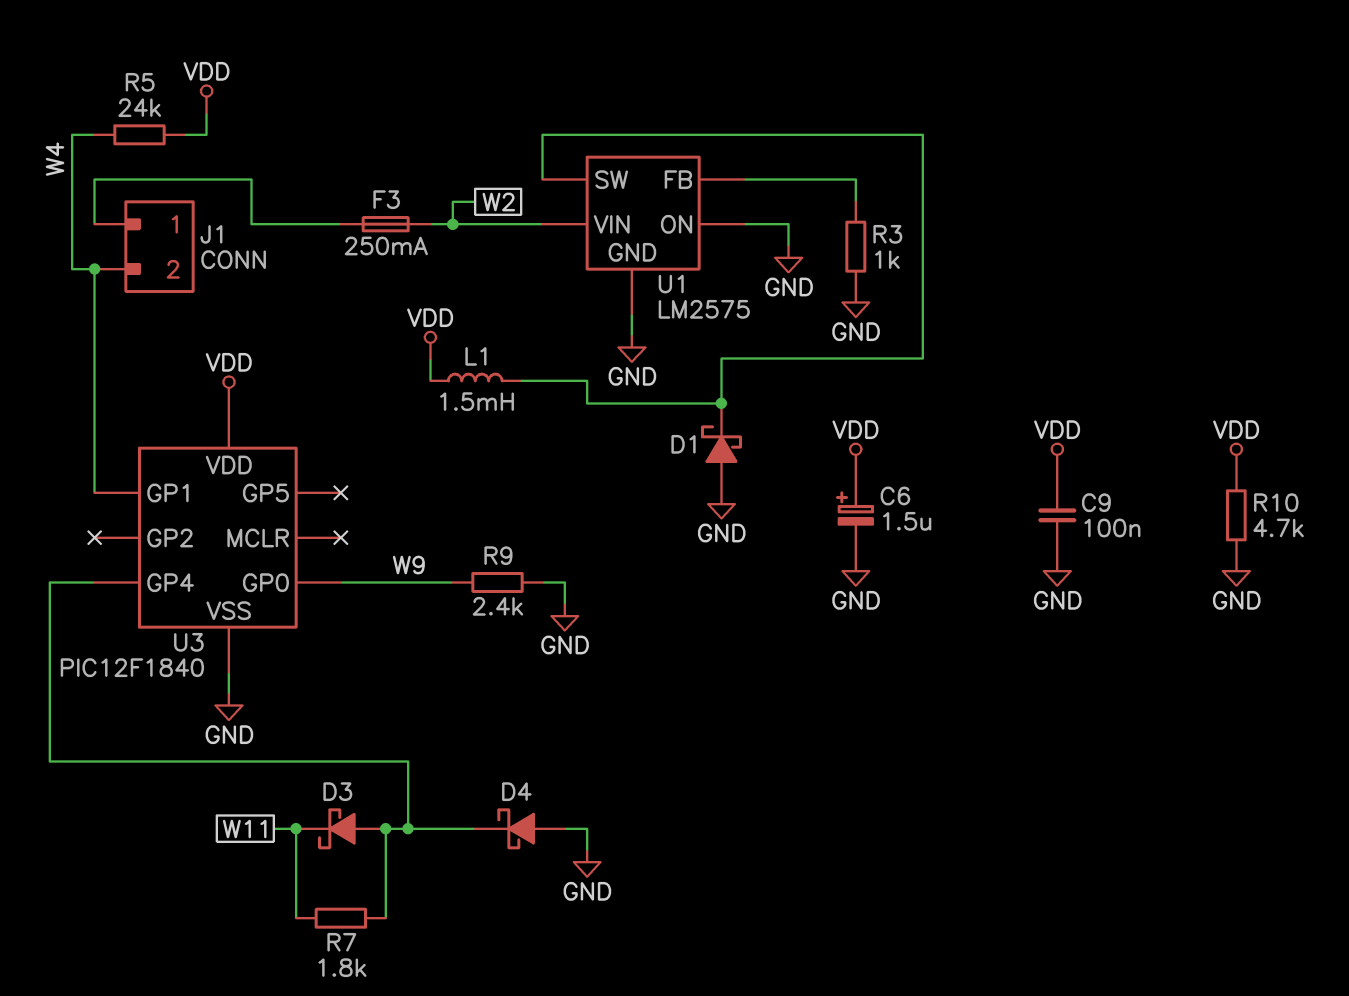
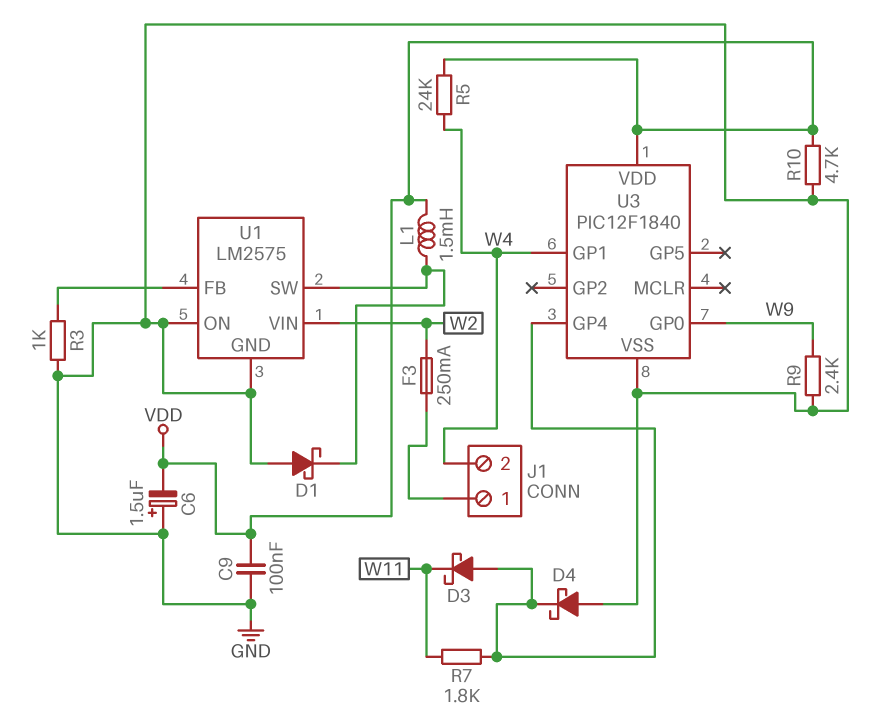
C6: 1.5uF (plus VDD, minus GND) -> 1.5uF (plus GND, minus VDD)

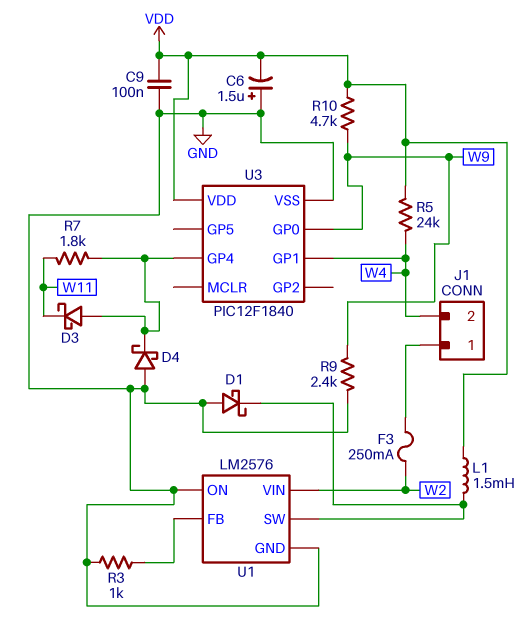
R10: 4.7k (GND, VDD) -> 4.7k (VDD, W9)
U1: LM2575 -> LM2576

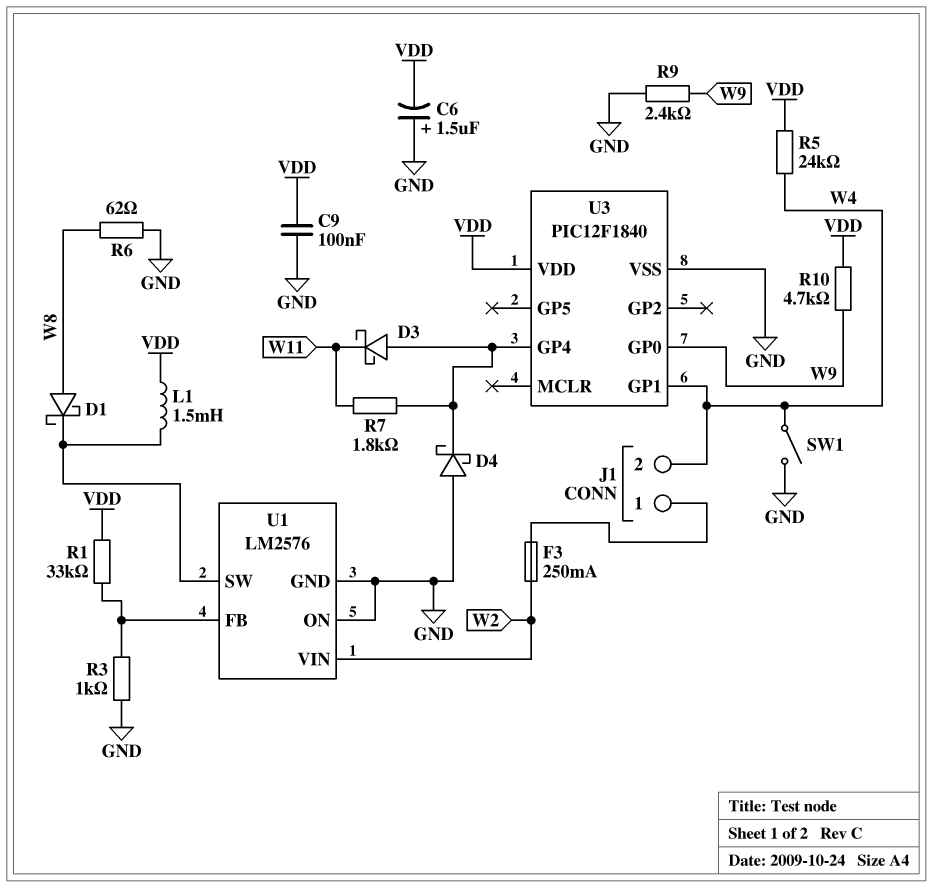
D1: schottky (A GND, K U1/SW) -> schottky (A W8, K U1/SW)
R1: none -> 33k (U1/FB, VDD)
R6: none -> 62 (GND, W8)
SW1: none -> switch (GND, W4)

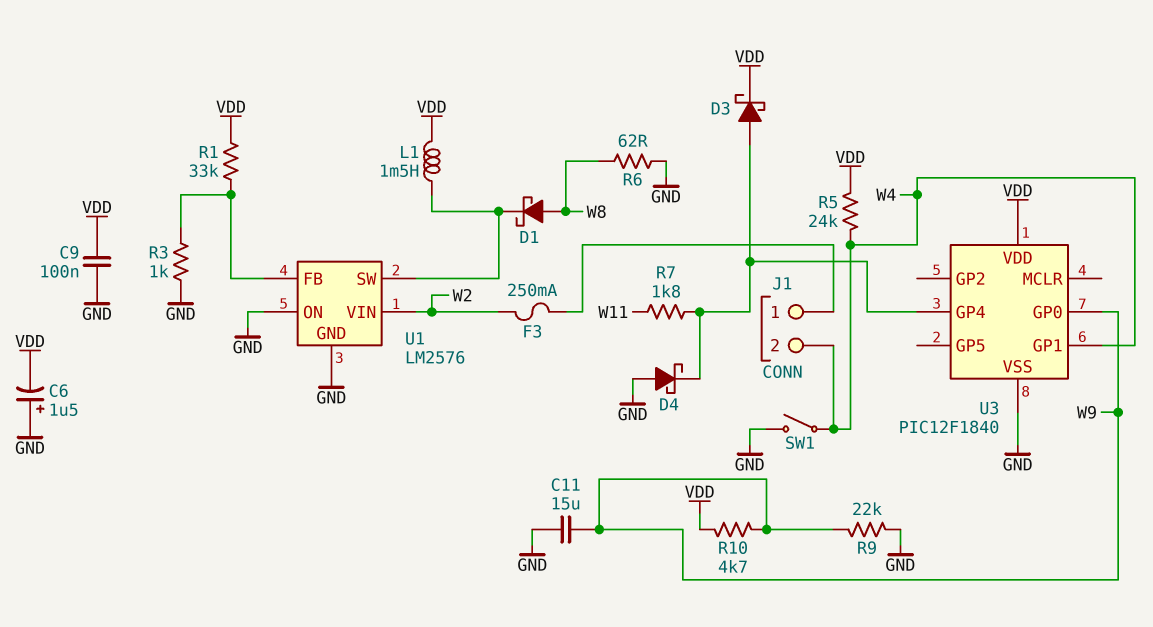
C11: none -> 15uF (GND, W9)
D3: schottky (A U3/GP4, K W11) -> schottky (A U3/GP4, K VDD)
R9: 2.4k (GND, W9) -> 22k (GND, W9)

